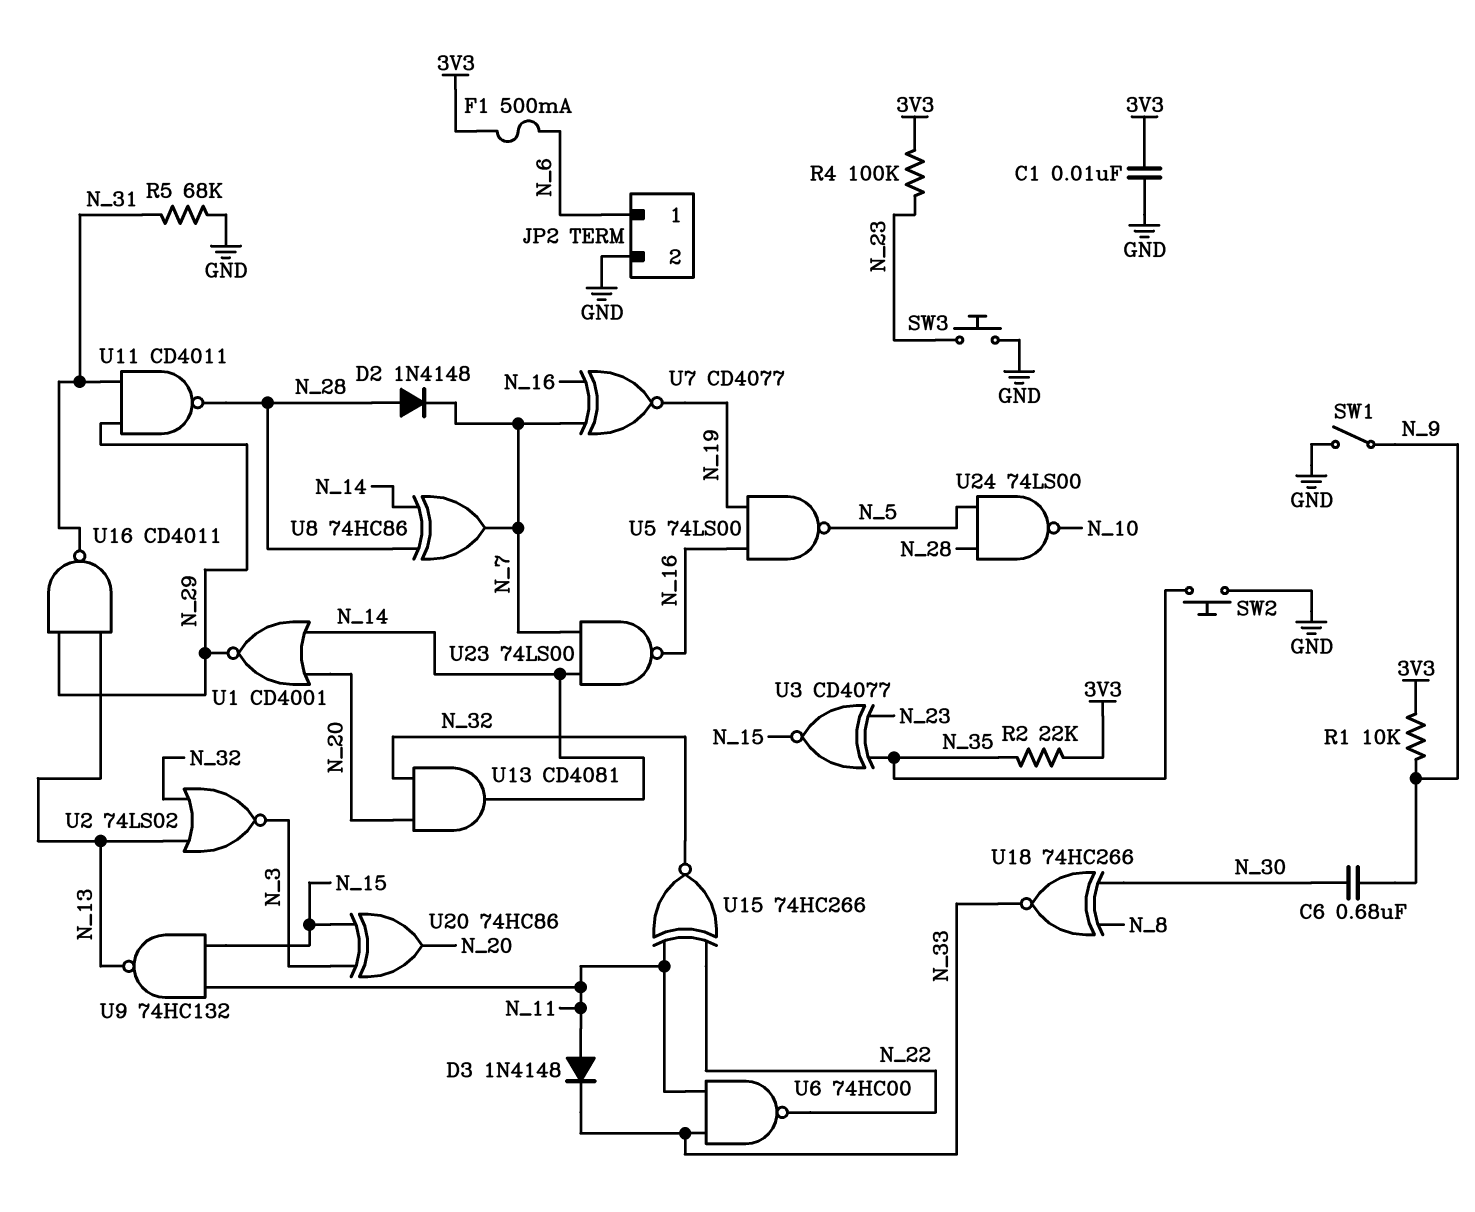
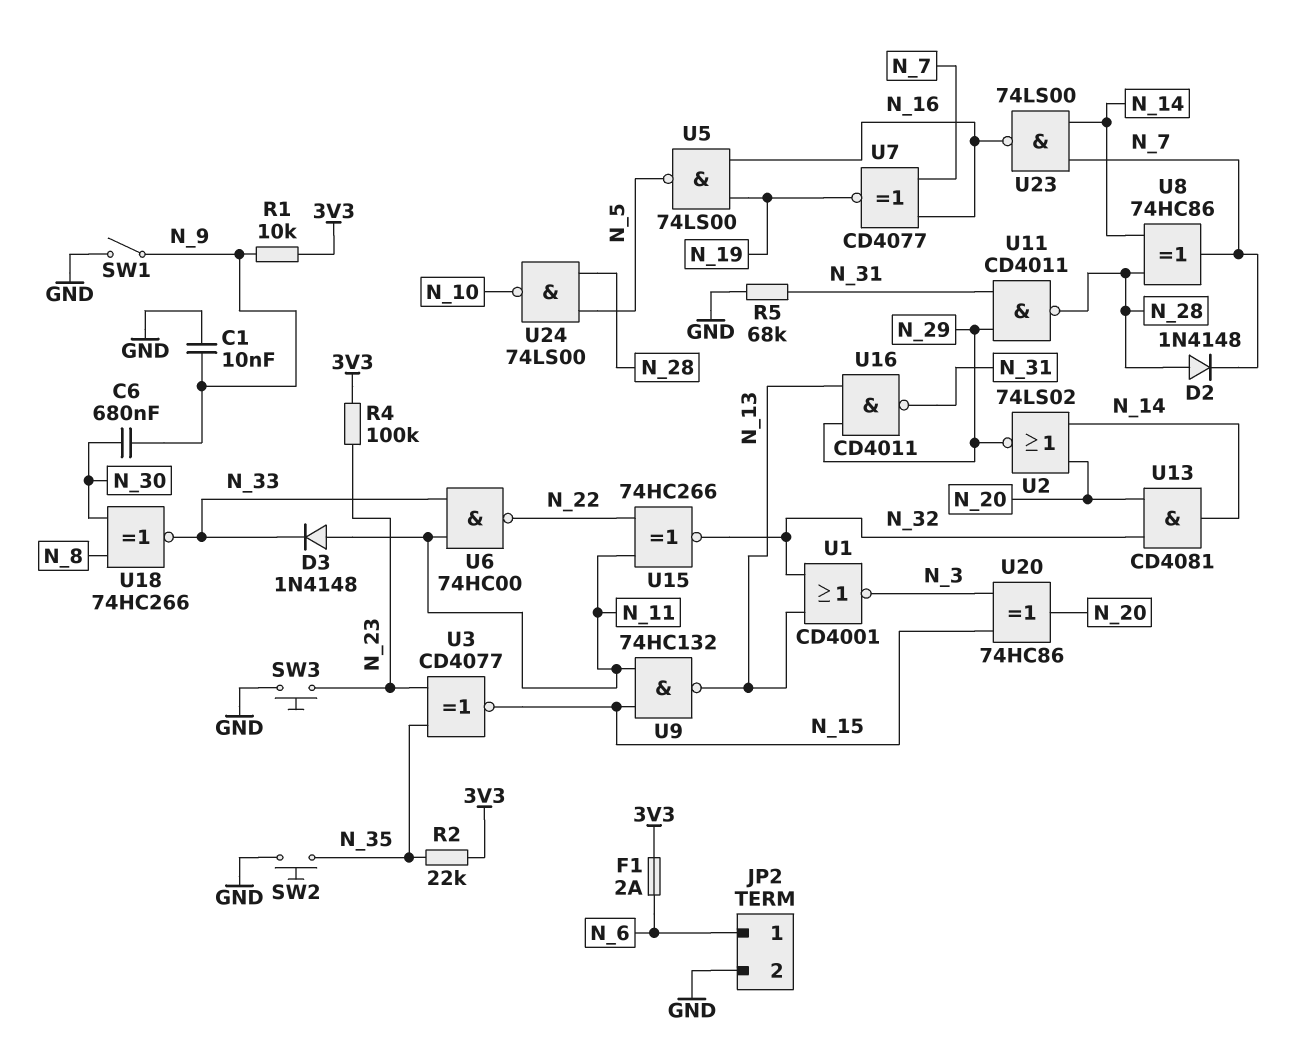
C1: 10nF (3V3, GND) -> 10nF (GND, N_9)
F1: 500mA (3V3, N_6) -> 2A (3V3, N_6)
U1: NOR CD4001 (in N_14, in N_20, out N_29) -> NOR CD4001 (in N_13, in N_32, out N_3)
U2: NOR 74LS02 (in N_13, in N_32, out N_3) -> NOR 74LS02 (in N_14, in N_20, out N_29)

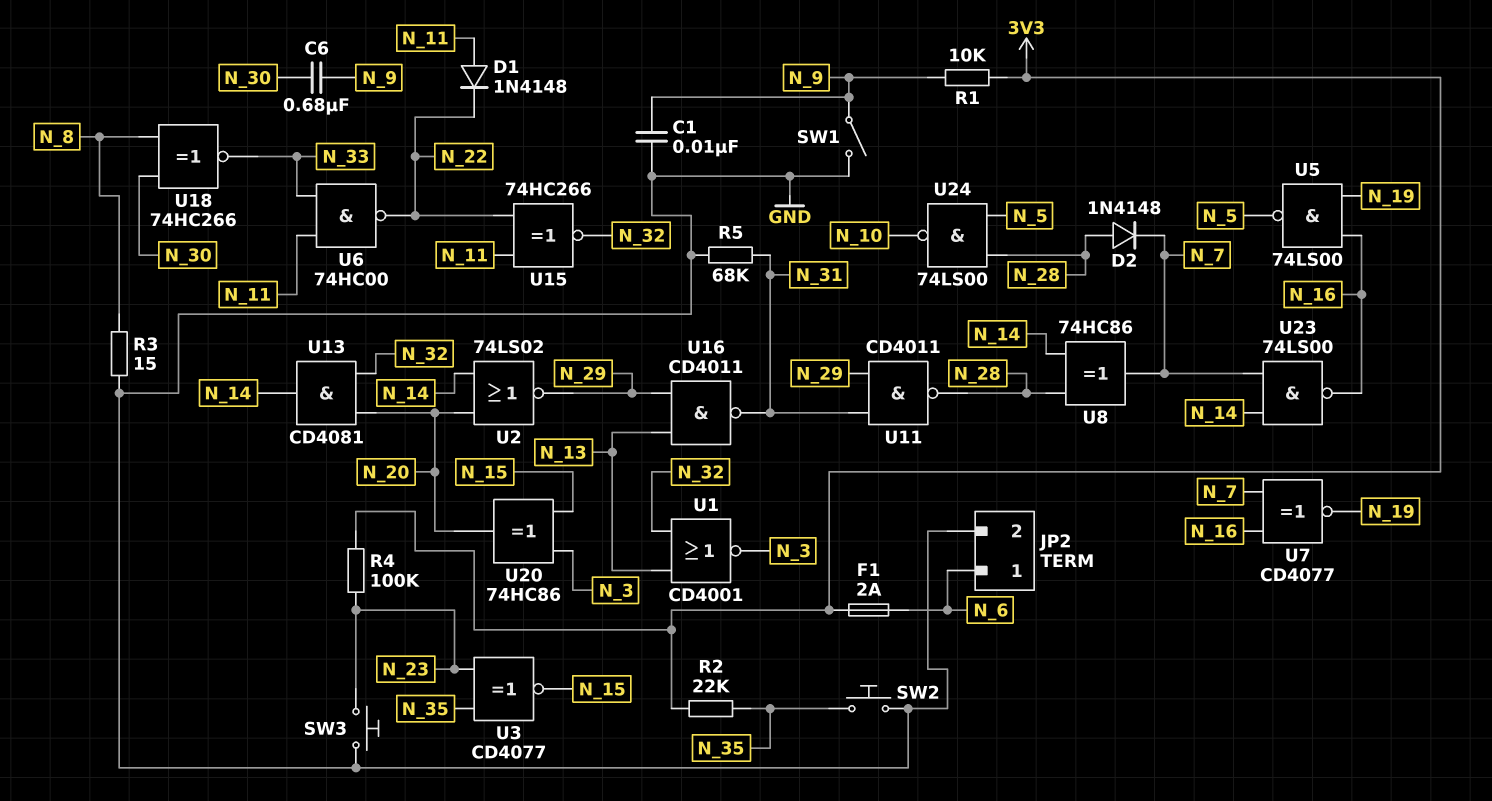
D1: none -> diode 1N4148 (A N_11, K N_22)
D3: diode 1N4148 (A N_11, K N_33) -> none
R3: none -> 15 (GND, N_8)
U9: NAND 74HC132 (in N_11, in N_15, out N_13) -> none

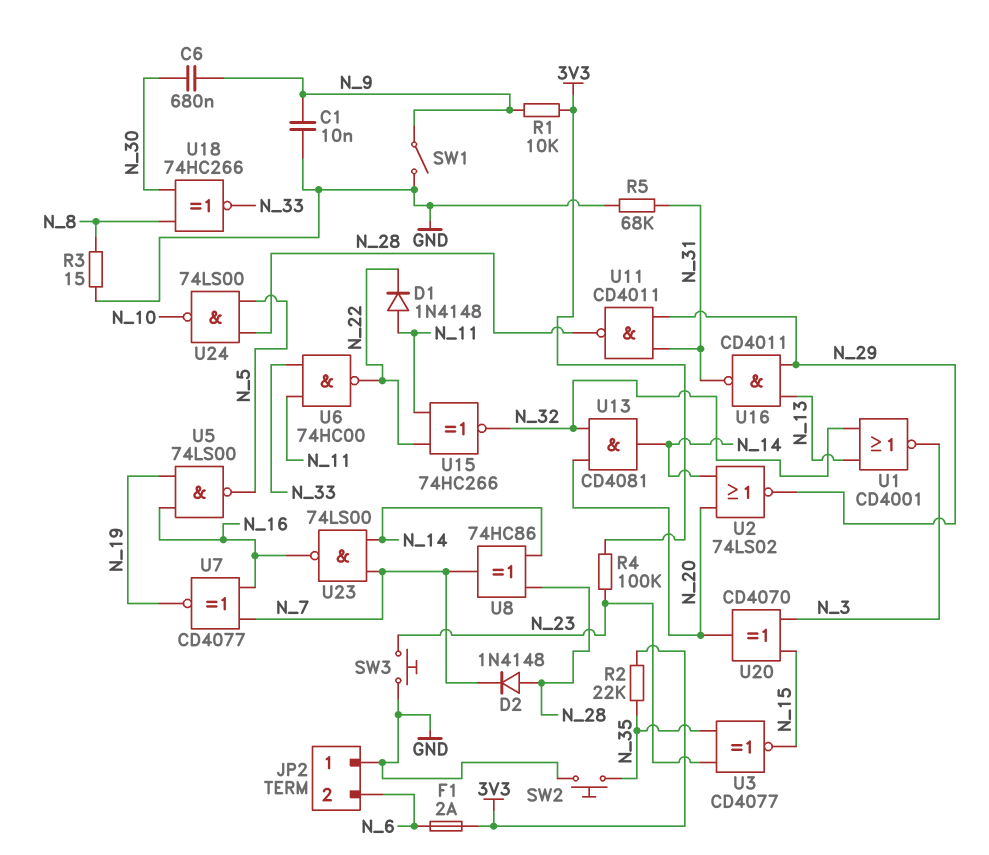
JP2 pin 1: N_6 -> GND
JP2 pin 2: GND -> N_6
U20: XOR 74HC86 (in N_3, in N_15, out N_20) -> XOR CD4070 (in N_3, in N_15, out N_20)

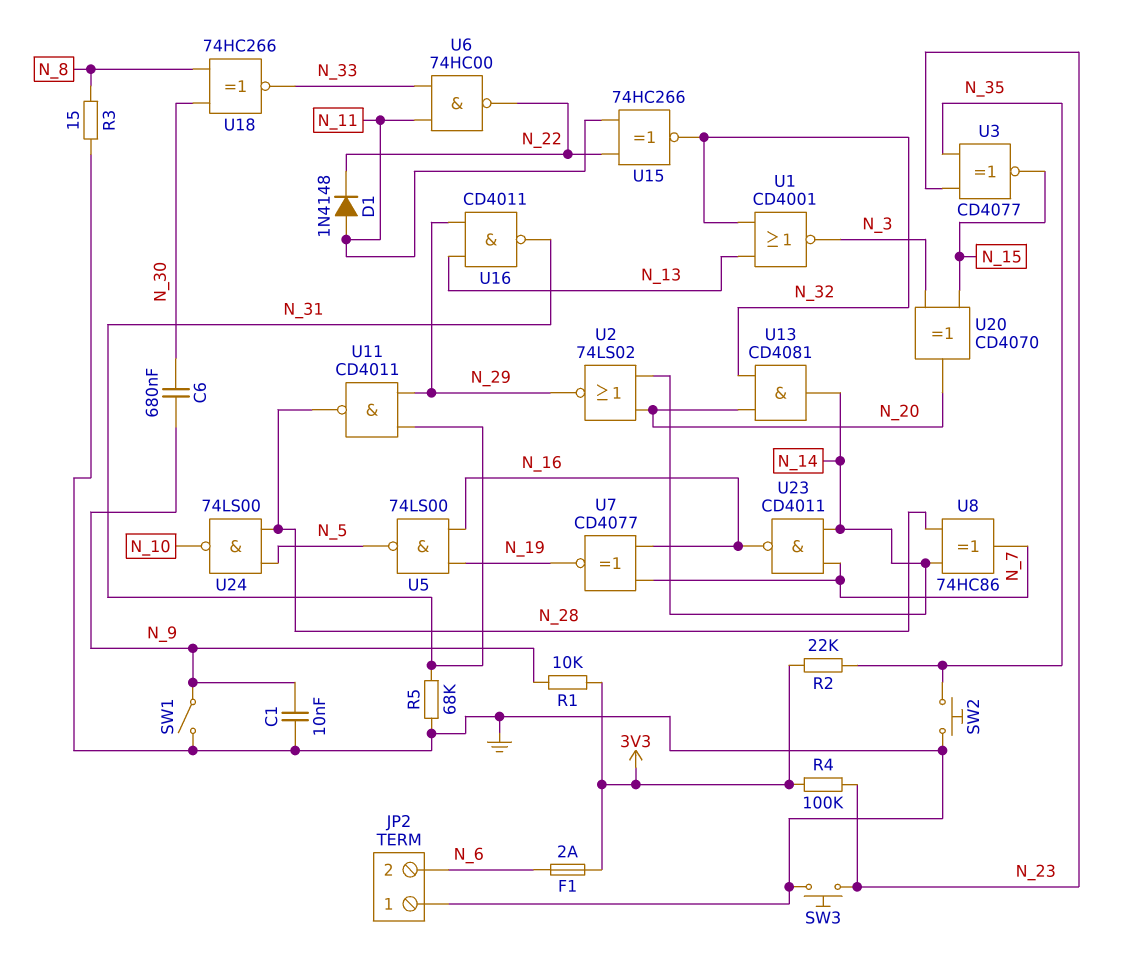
D2: diode 1N4148 (A N_28, K N_7) -> none
U23: NAND 74LS00 (in N_7, in N_14, out N_16) -> NAND CD4011 (in N_7, in N_14, out N_16)

